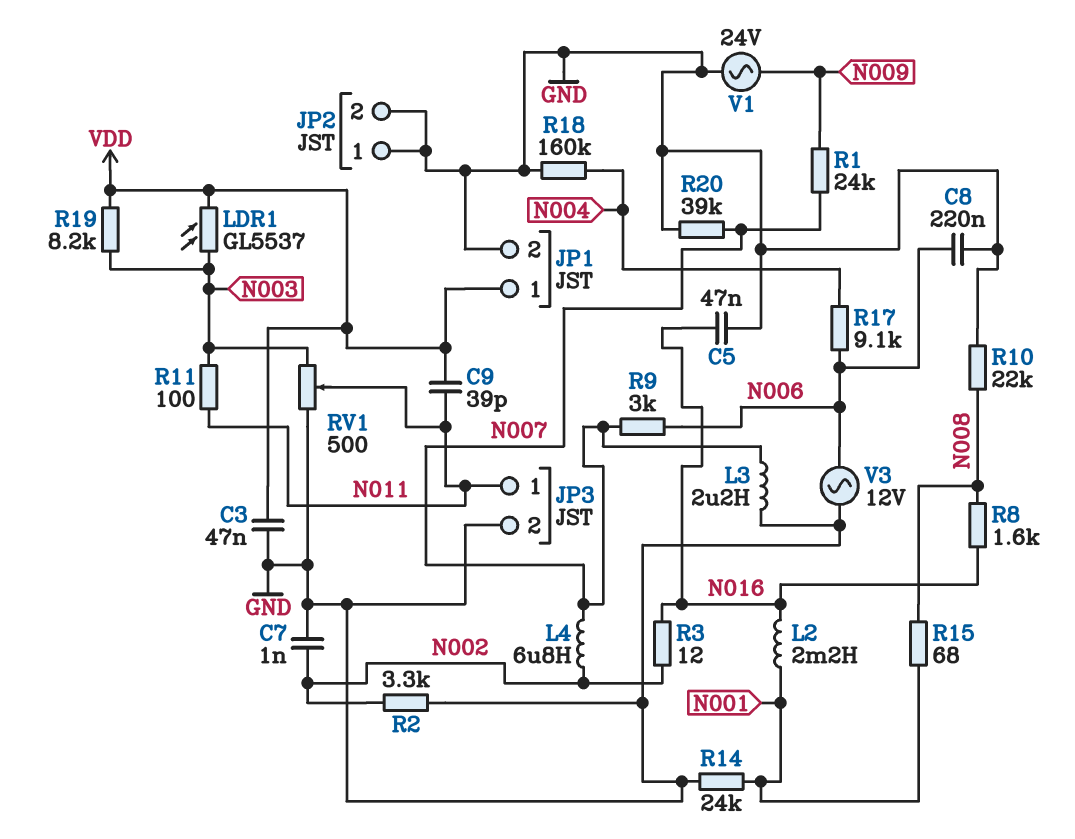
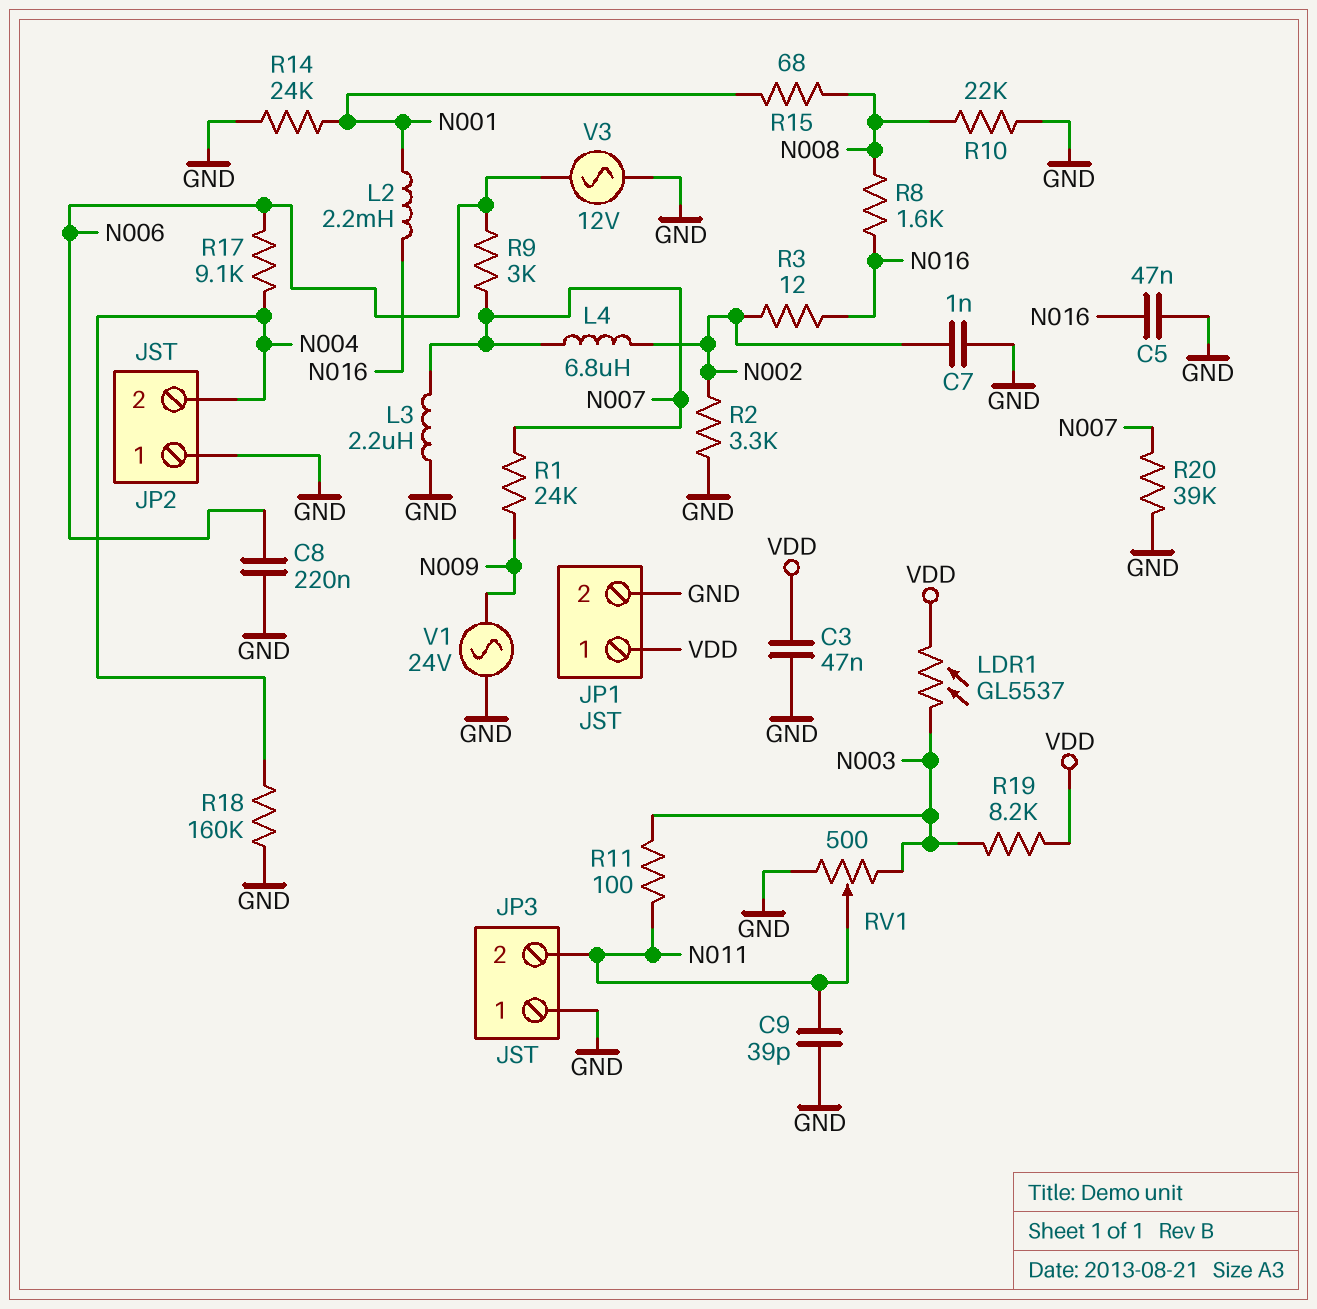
C9: 39pF (N011, VDD) -> 39pF (GND, N011)
JP2 pin 2: GND -> N004
JP3 pin 1: N011 -> GND
JP3 pin 2: GND -> N011

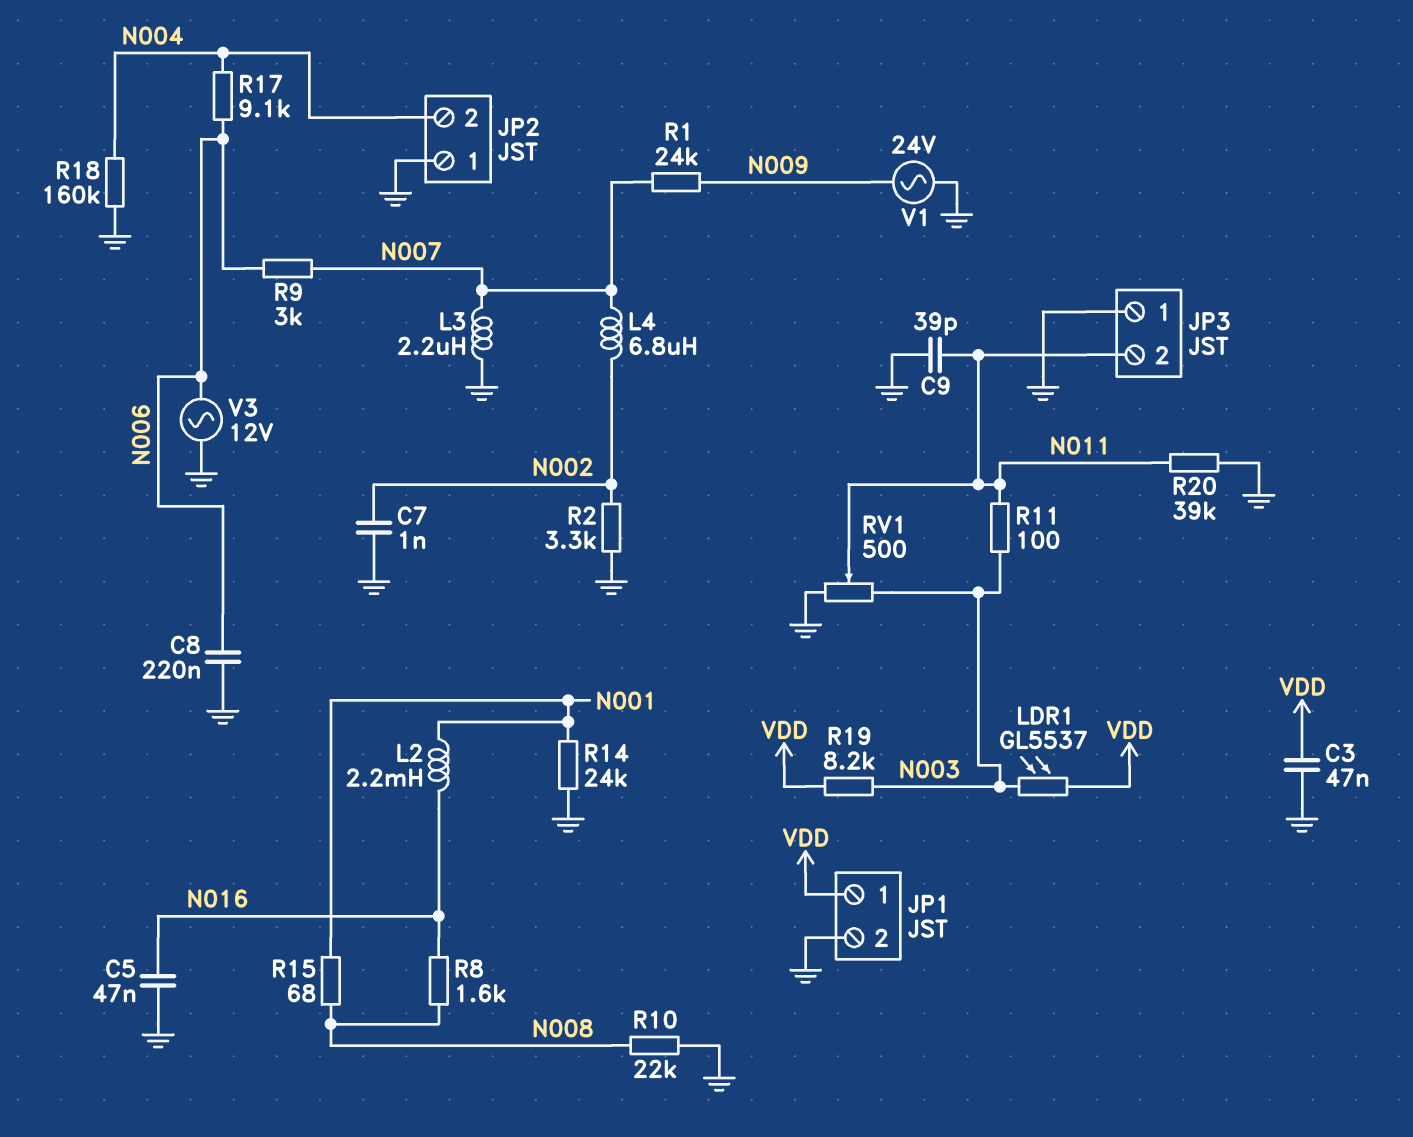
R3: 12 (N002, N016) -> none
R20: 39k (GND, N007) -> 39k (GND, N011)

